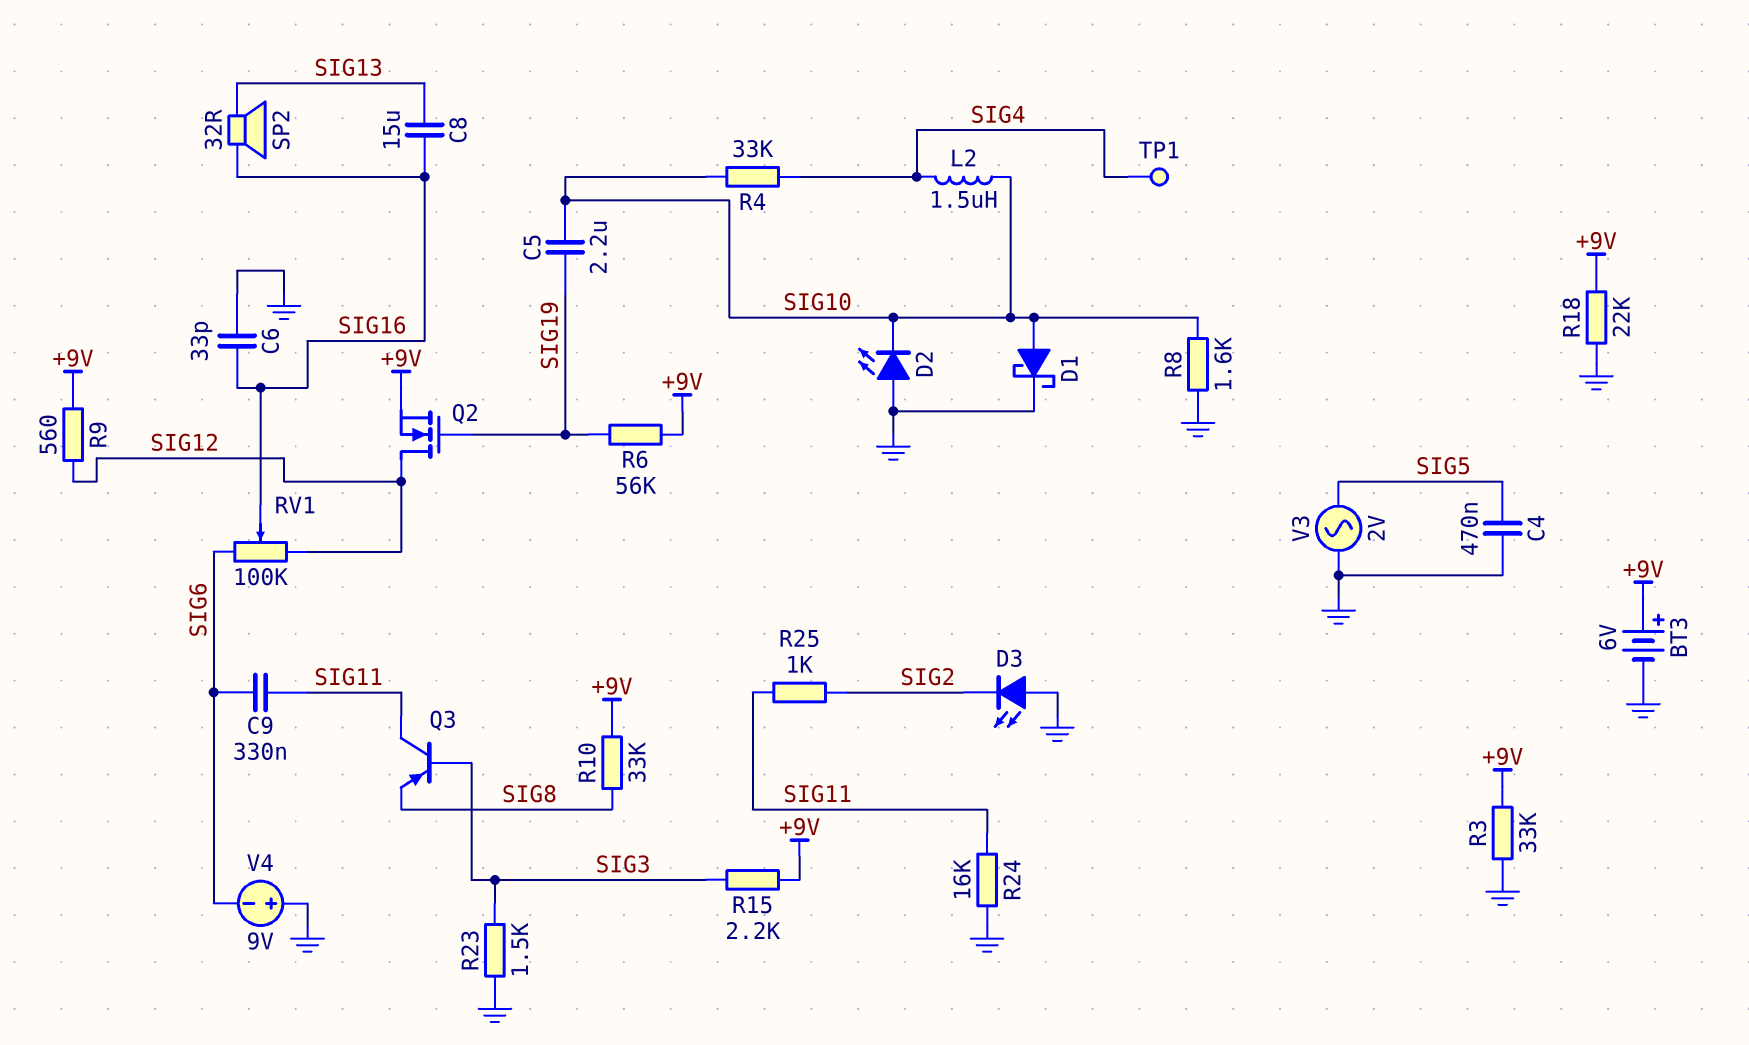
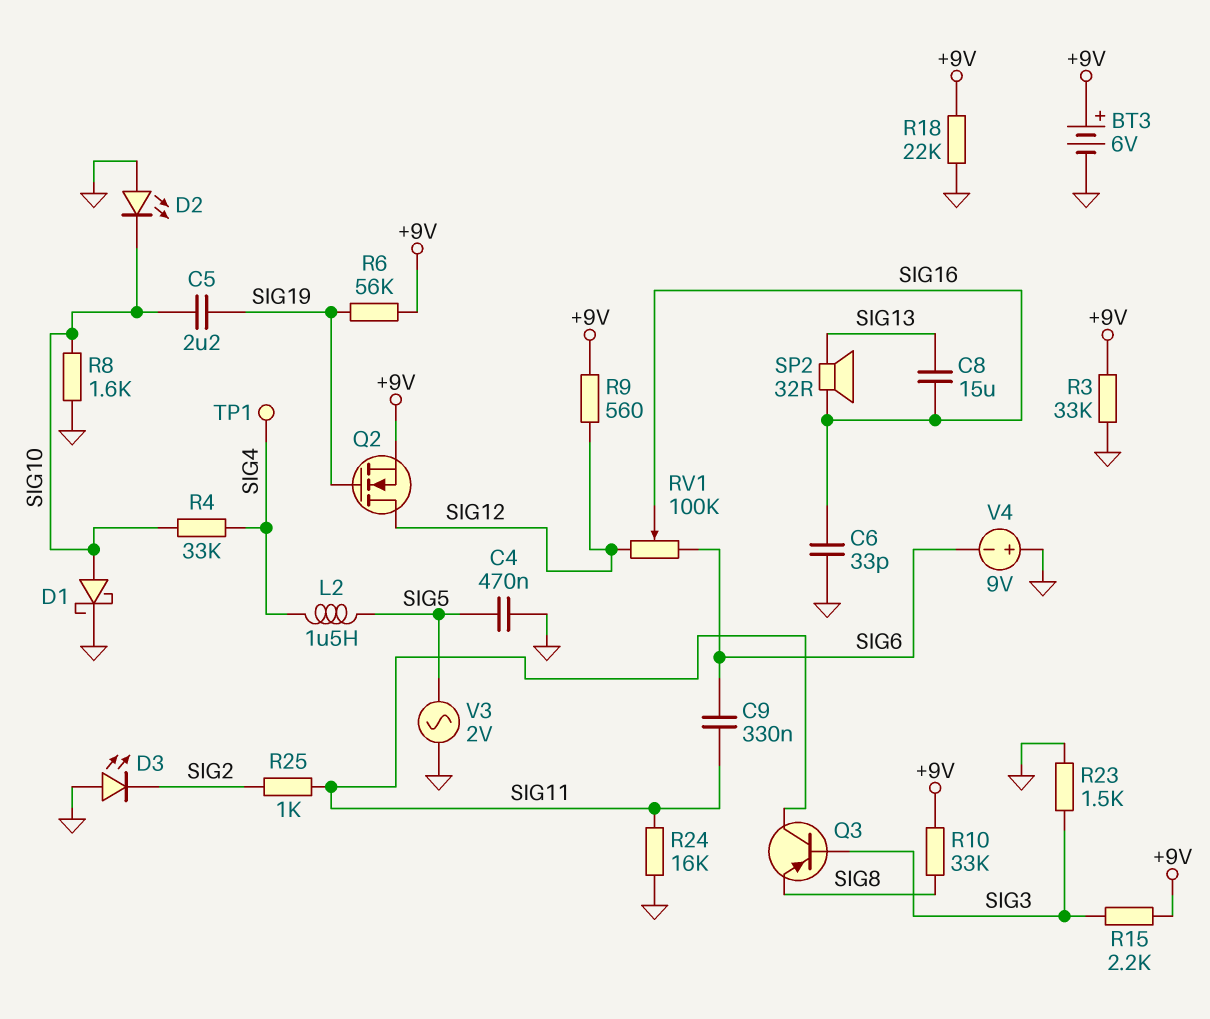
L2: 1.5uH (SIG4, SIG10) -> 1.5uH (SIG4, SIG5)

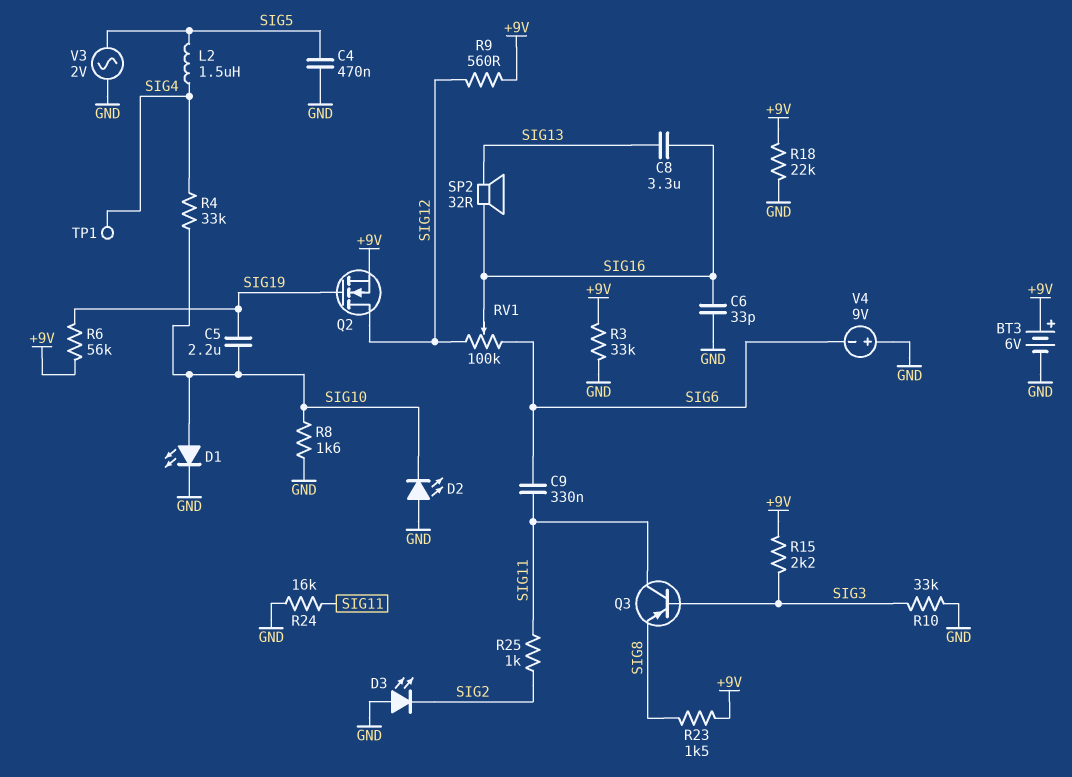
C8: 15uF (SIG13, SIG16) -> 3.3uF (SIG13, SIG16)
D1: schottky (A SIG10, K GND) -> LED (A SIG10, K GND)
R10: 33k (+9V, SIG8) -> 33k (GND, SIG3)
R23: 1.5k (GND, SIG3) -> 1.5k (+9V, SIG8)

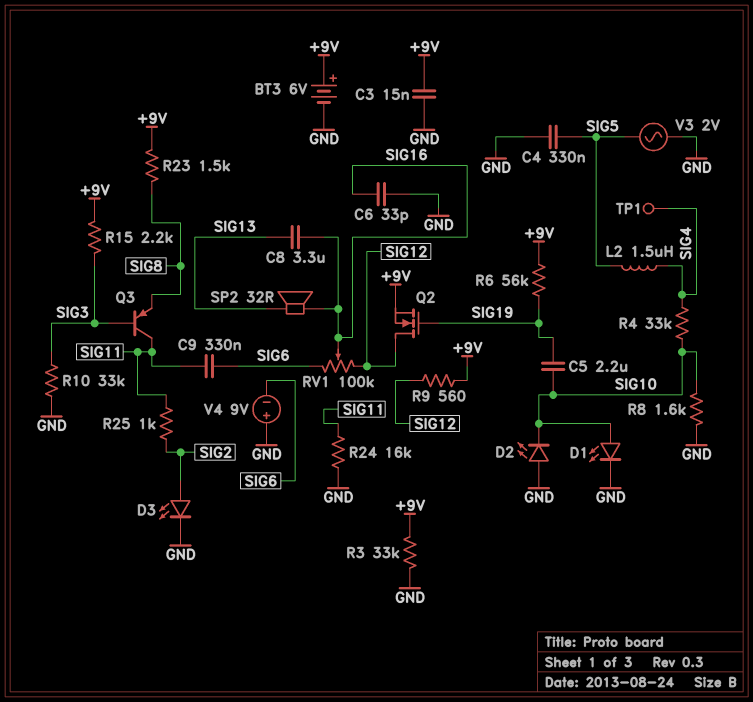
C3: none -> 15nF (+9V, GND)
C4: 470nF (GND, SIG5) -> 330nF (GND, SIG5)
D3: LED (A GND, K SIG2) -> LED (A SIG2, K GND)
R18: 22k (+9V, GND) -> none

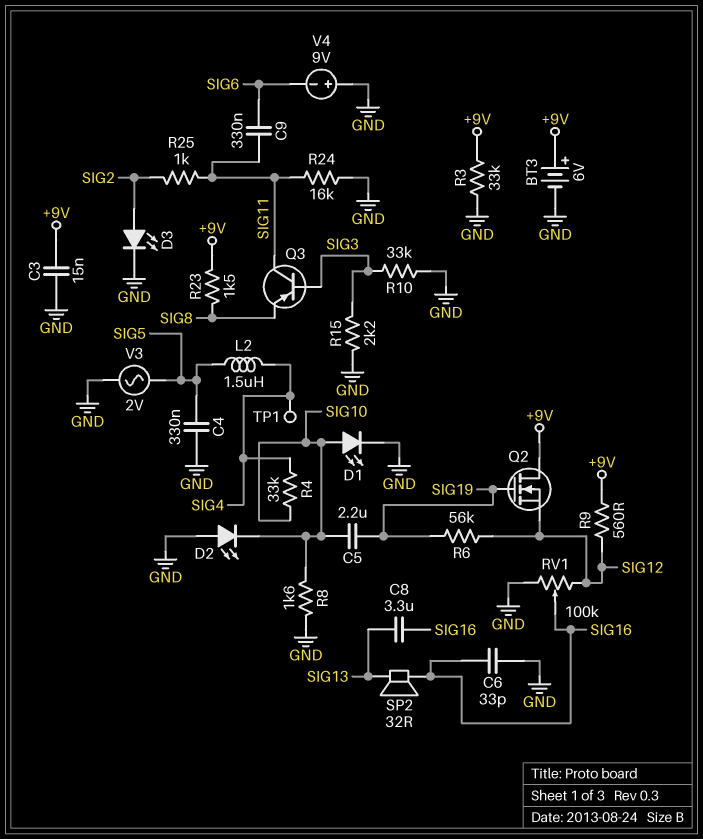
Q2: NMOS (G SIG19, D SIG12, S +9V) -> NMOS (G SIG19, D +9V, S SIG12)
R6: 56k (+9V, SIG19) -> 56k (SIG12, SIG19)
R15: 2.2k (+9V, SIG3) -> 2.2k (GND, SIG3)
RV1: 100k (SIG6, SIG12, wiper SIG16) -> 100k (GND, SIG12, wiper SIG16)

